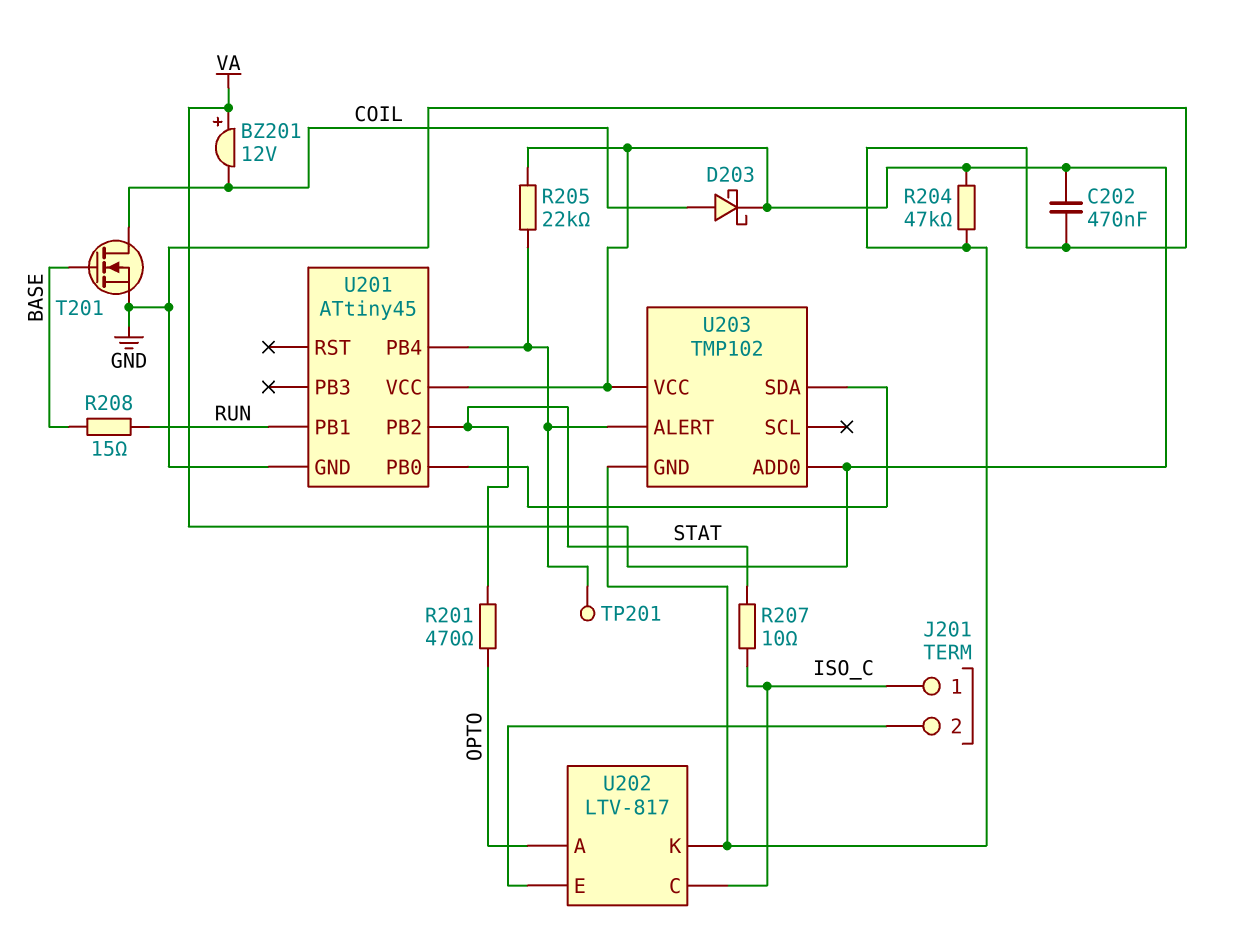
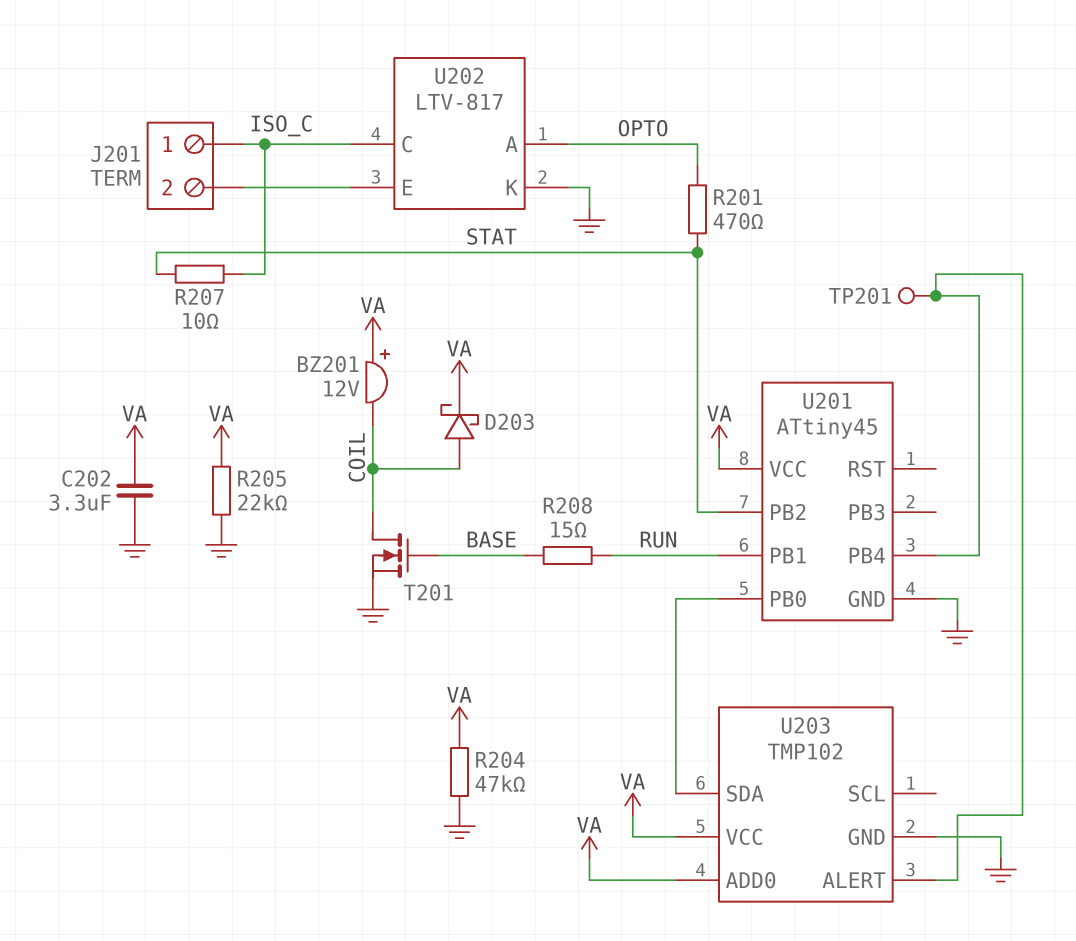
C202: 470nF (GND, VA) -> 3.3uF (GND, VA)
R205: 22k (U201/PB4, VA) -> 22k (GND, VA)

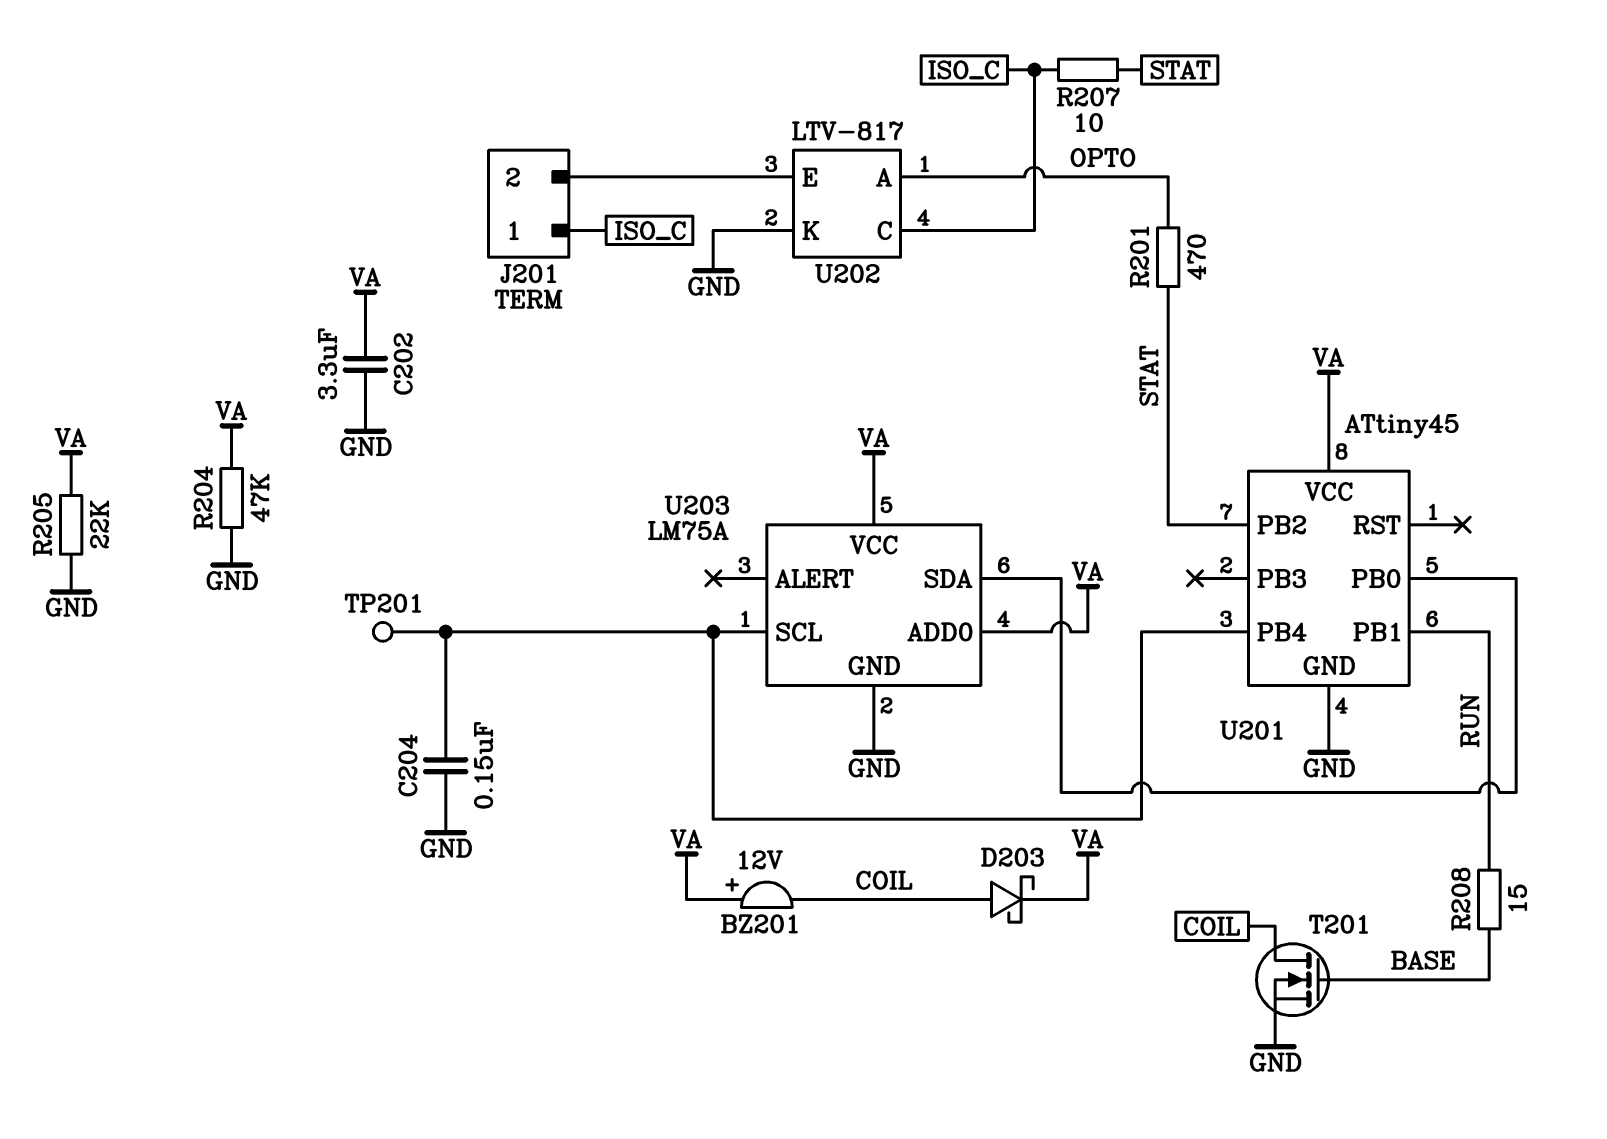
C204: none -> 150nF (GND, U201/PB4)
U203: TMP102 -> LM75A
U203 pin ALERT: U201/PB4 -> none
U203 pin SCL: none -> U201/PB4

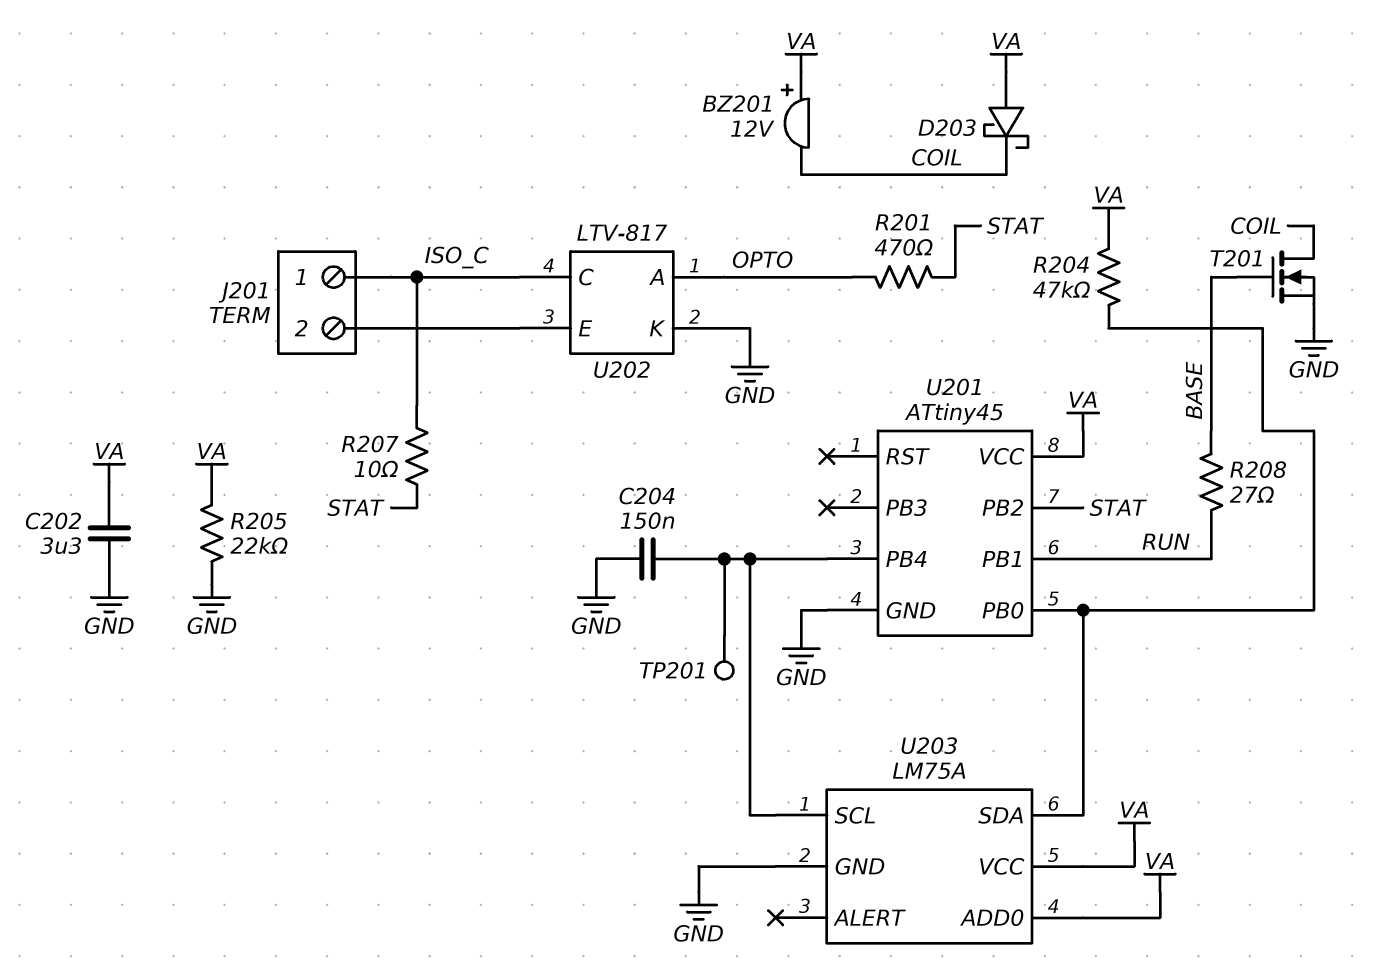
D203: schottky (A COIL, K VA) -> schottky (A VA, K COIL)
R204: 47k (GND, VA) -> 47k (U201/PB0, VA)
R208: 15 (BASE, RUN) -> 27 (BASE, RUN)

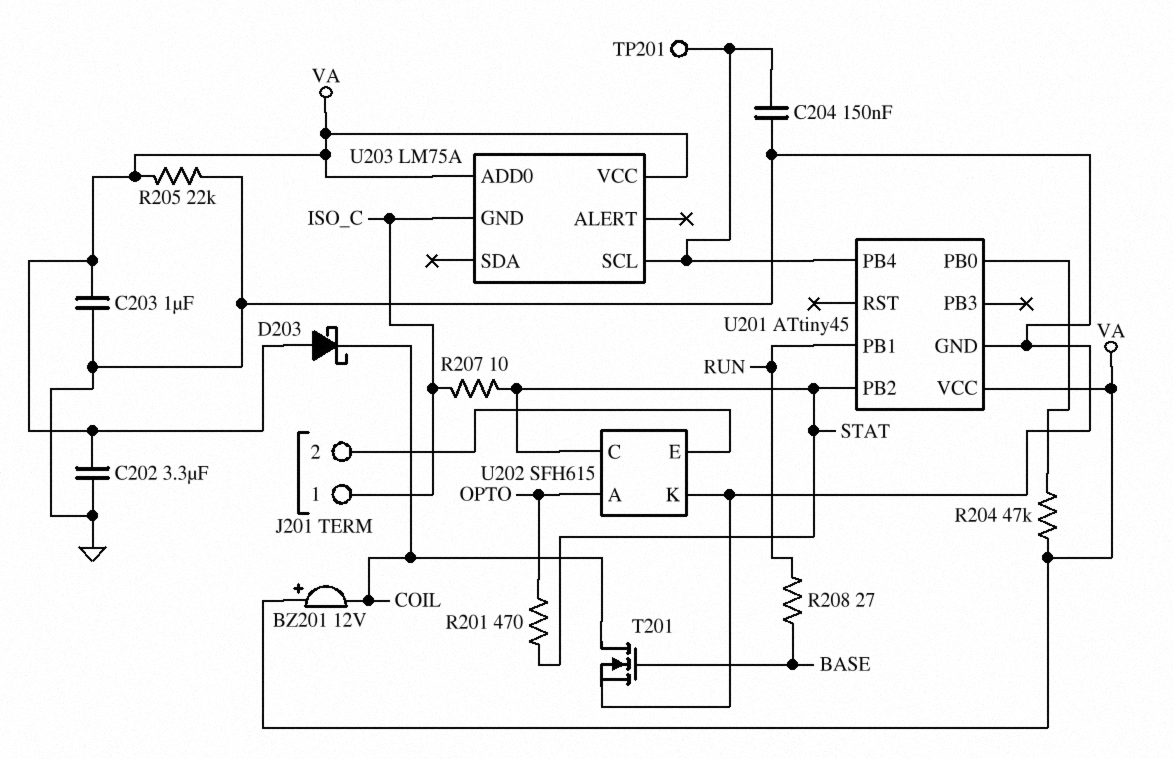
C203: none -> 1uF (GND, VA)
U202: LTV-817 -> SFH615
U202 pin C: ISO_C -> STAT
U203 pin GND: GND -> ISO_C
U203 pin SDA: U201/PB0 -> none

